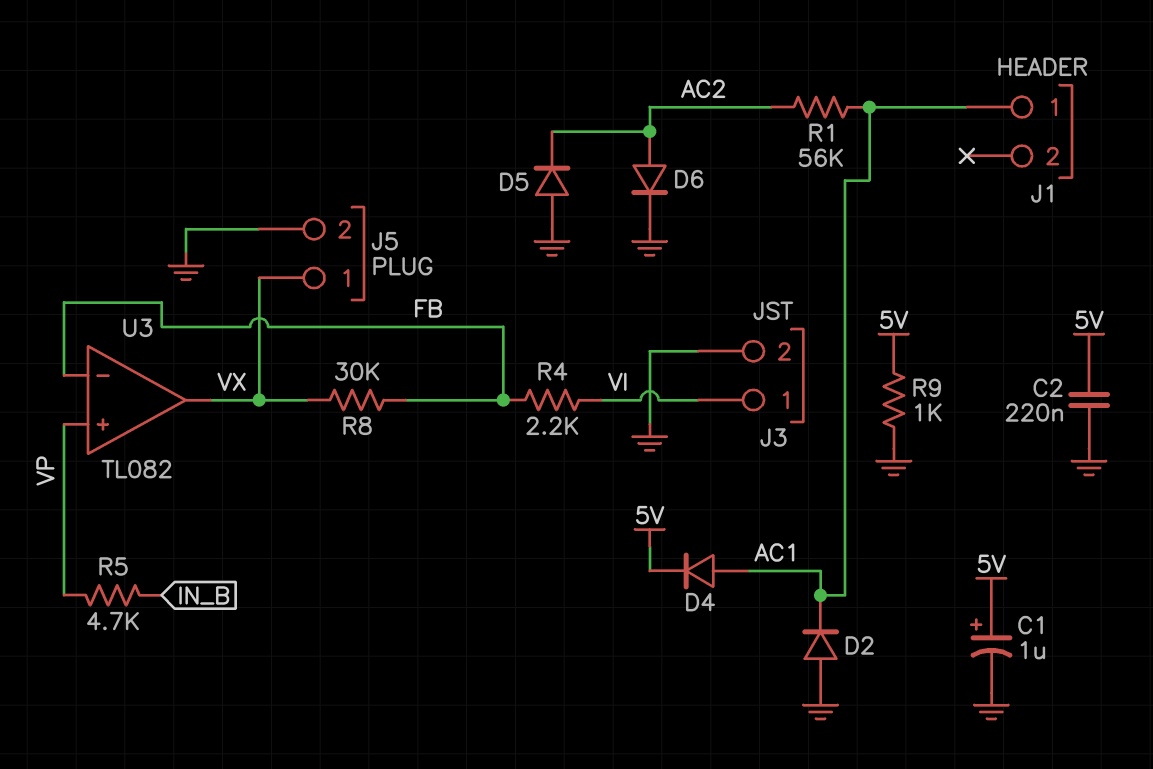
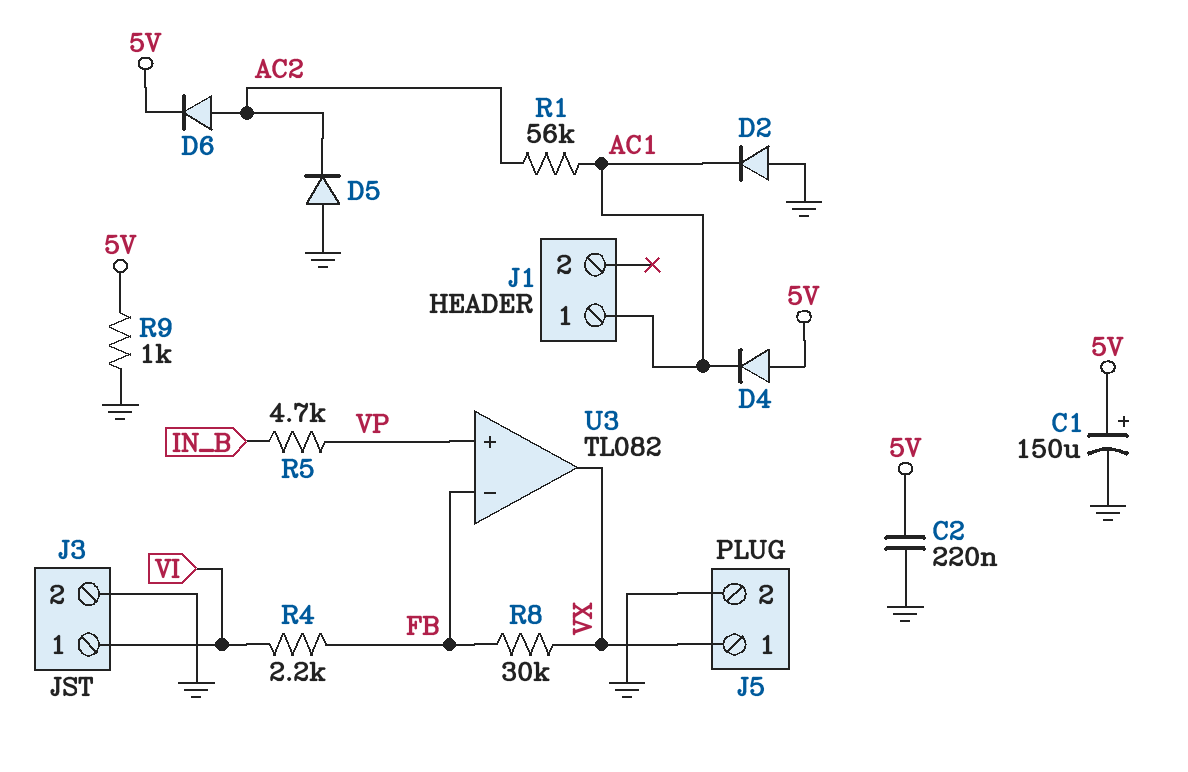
C1: 1uF (plus 5V, minus GND) -> 150uF (plus 5V, minus GND)
D4: diode (A AC1, K 5V) -> diode (A 5V, K AC1)
D6: diode (A AC2, K GND) -> diode (A AC2, K 5V)

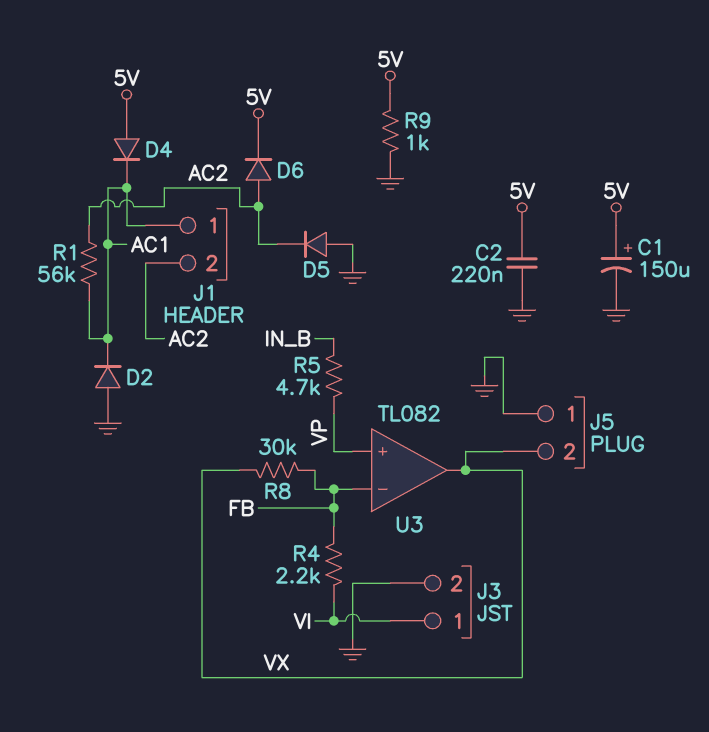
J1 pin 2: none -> AC2
J5 pin 1: VX -> GND
J5 pin 2: GND -> VX

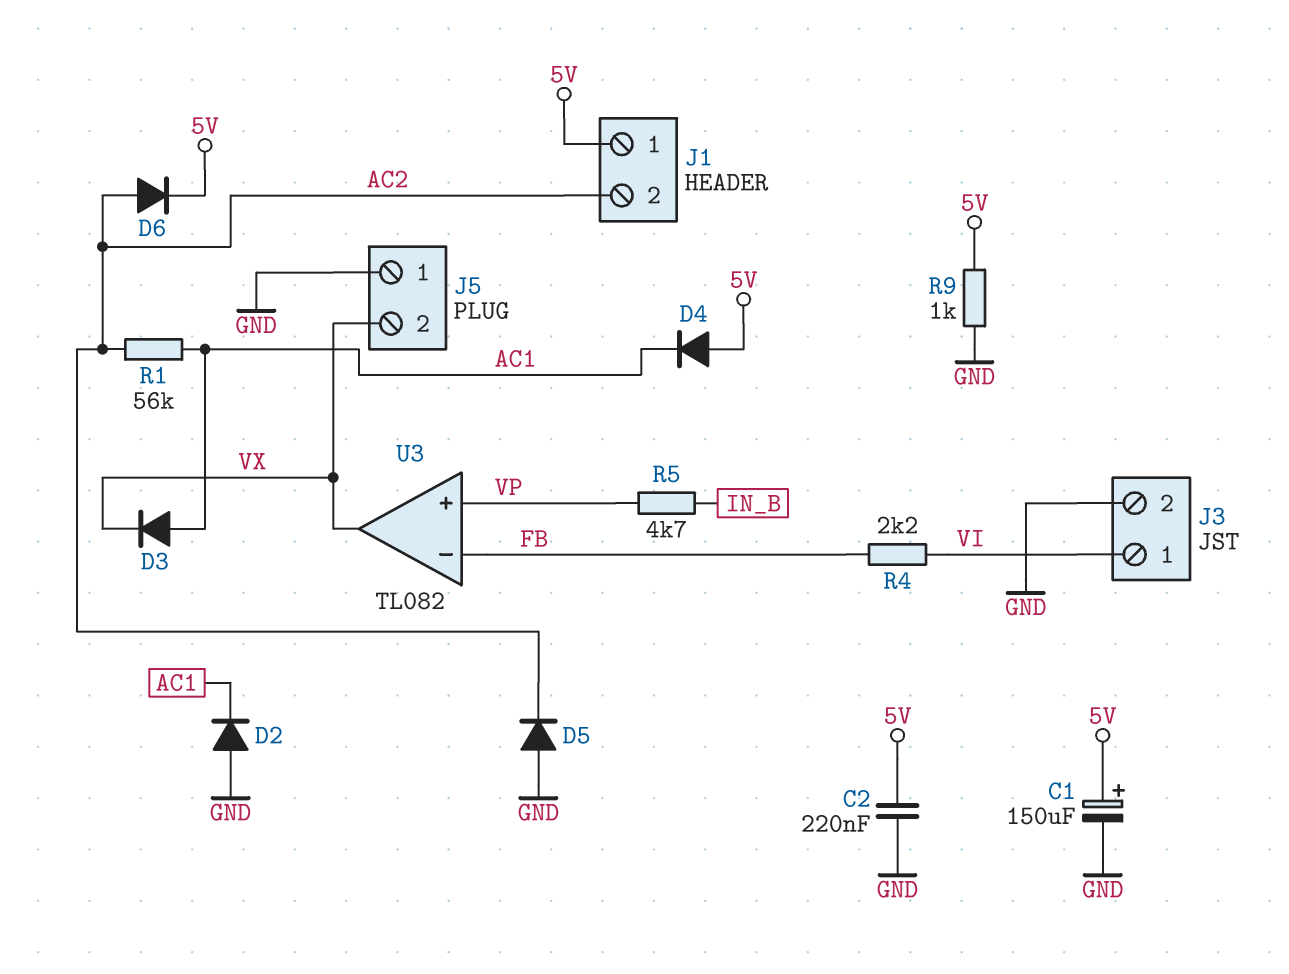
D3: none -> diode (A AC1, K VX)
J1 pin 1: AC1 -> 5V
R8: 30k (FB, VX) -> none

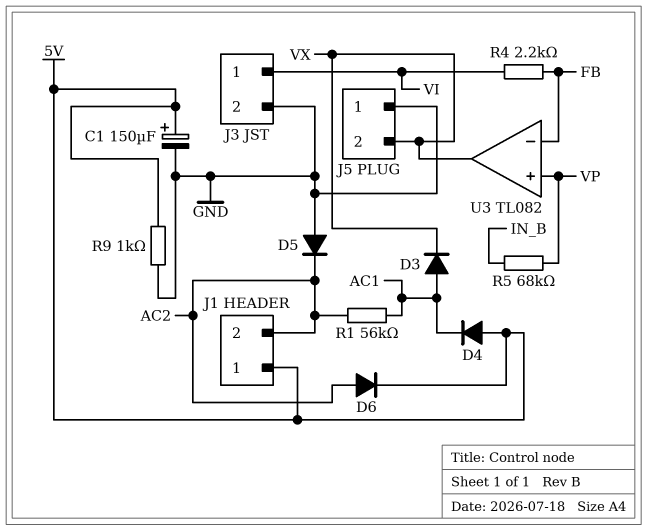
C2: 220nF (5V, GND) -> none
D2: diode (A GND, K AC1) -> none
R5: 4.7k (IN_B, VP) -> 68k (IN_B, VP)

